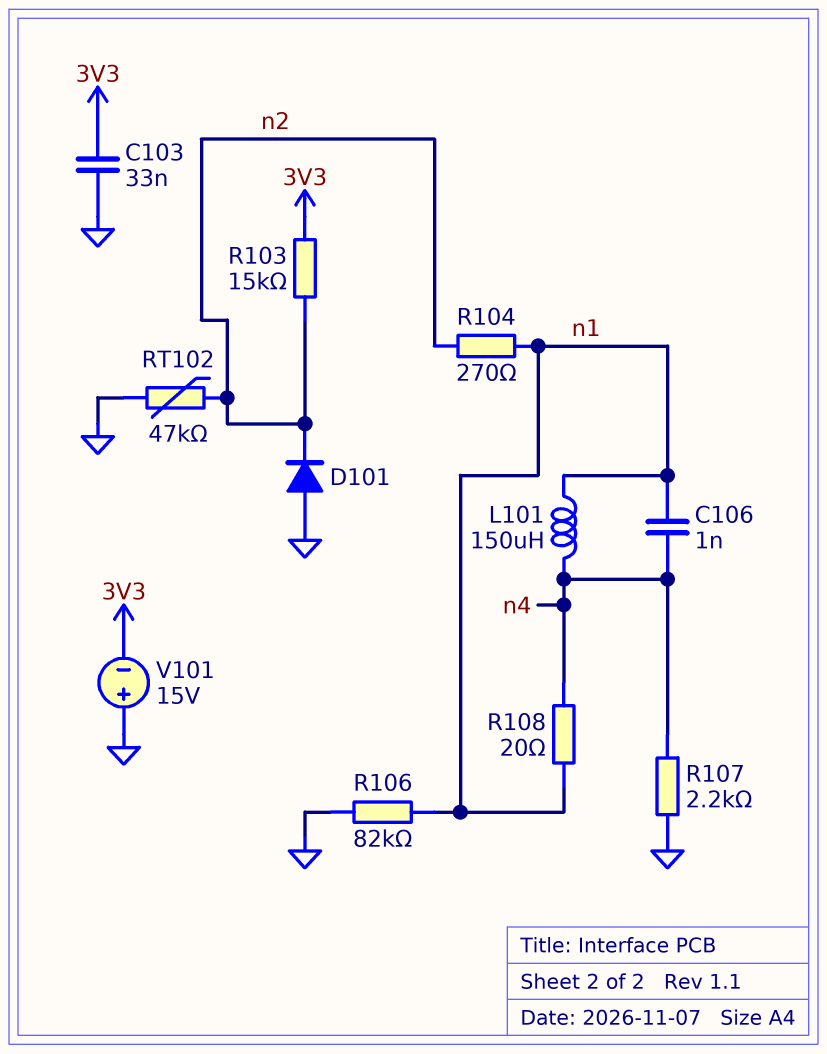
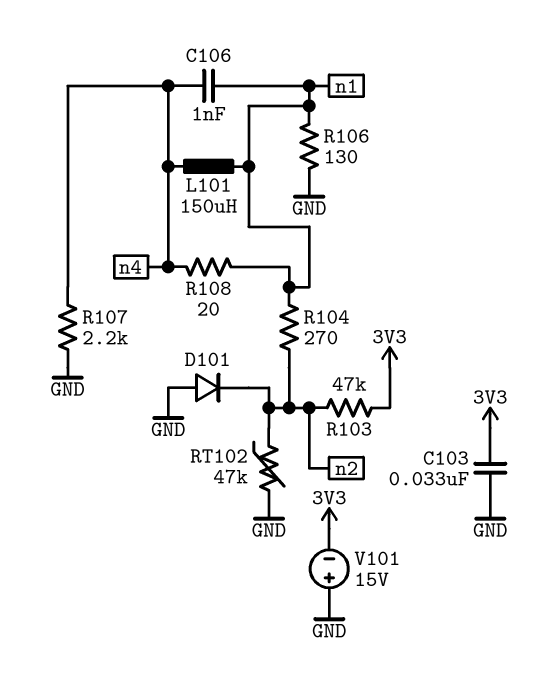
R103: 15k (3V3, n2) -> 47k (3V3, n2)
R106: 82k (GND, n1) -> 130 (GND, n1)

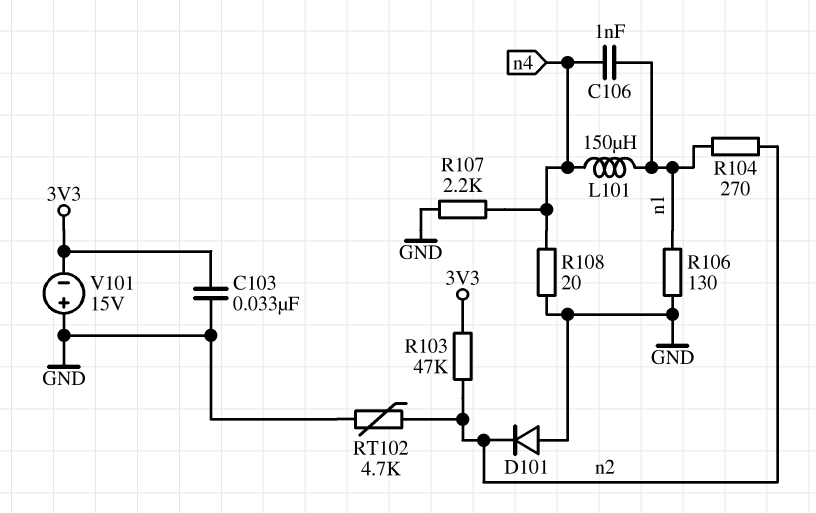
R108: 20 (n1, n4) -> 20 (GND, n4)
RT102: 47k (GND, n2) -> 4.7k (GND, n2)

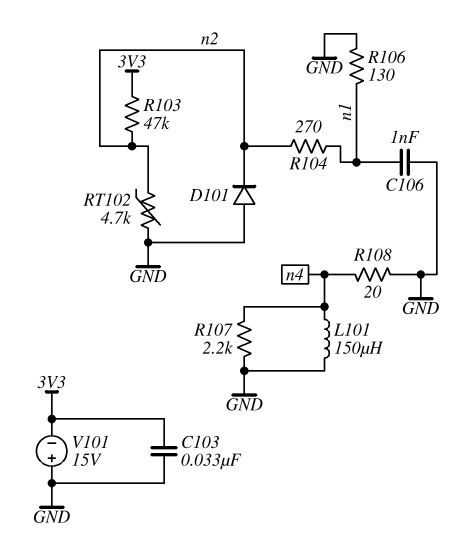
C106: 1nF (n1, n4) -> 1nF (GND, n1)
L101: 150uH (n1, n4) -> 150uH (GND, n4)

